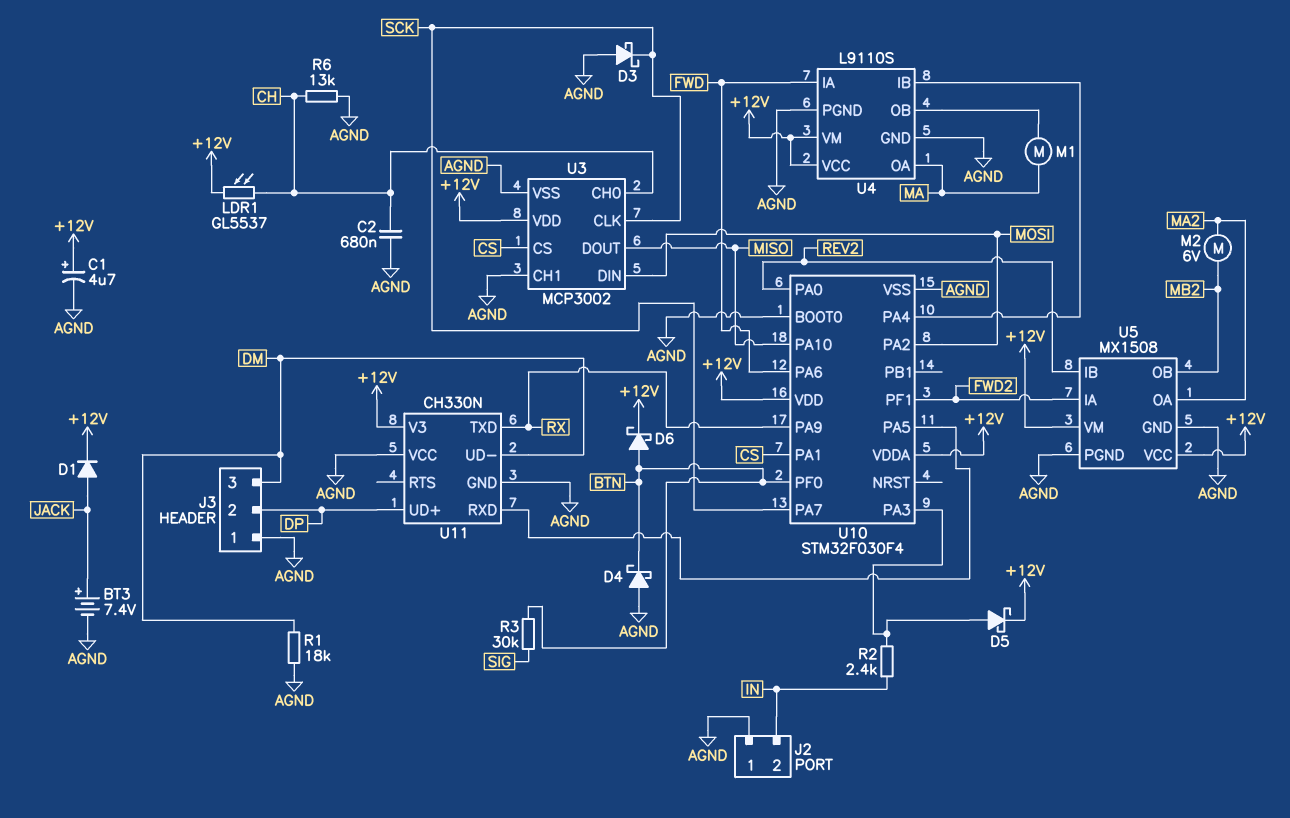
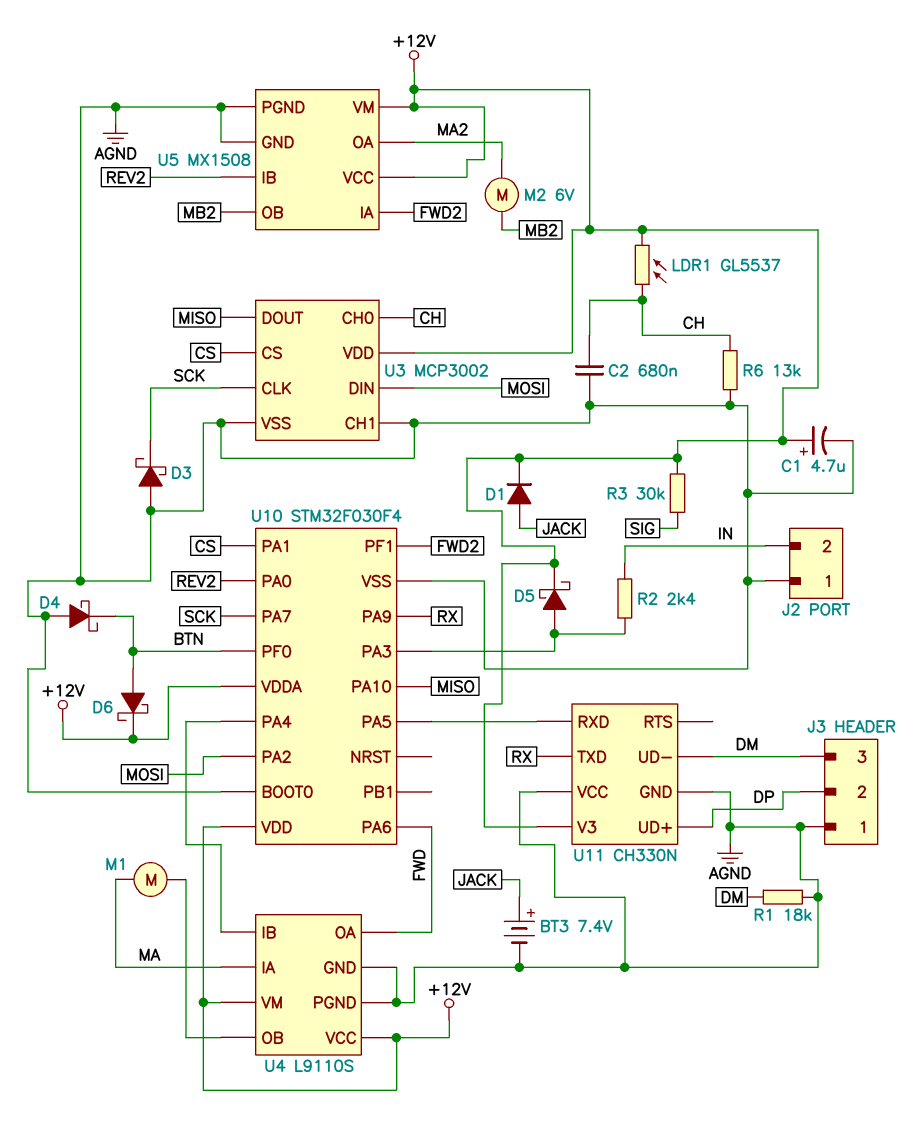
R3: 30k (BTN, SIG) -> 30k (+12V, SIG)
U4 pin IA: FWD -> MA
U4 pin OA: MA -> FWD

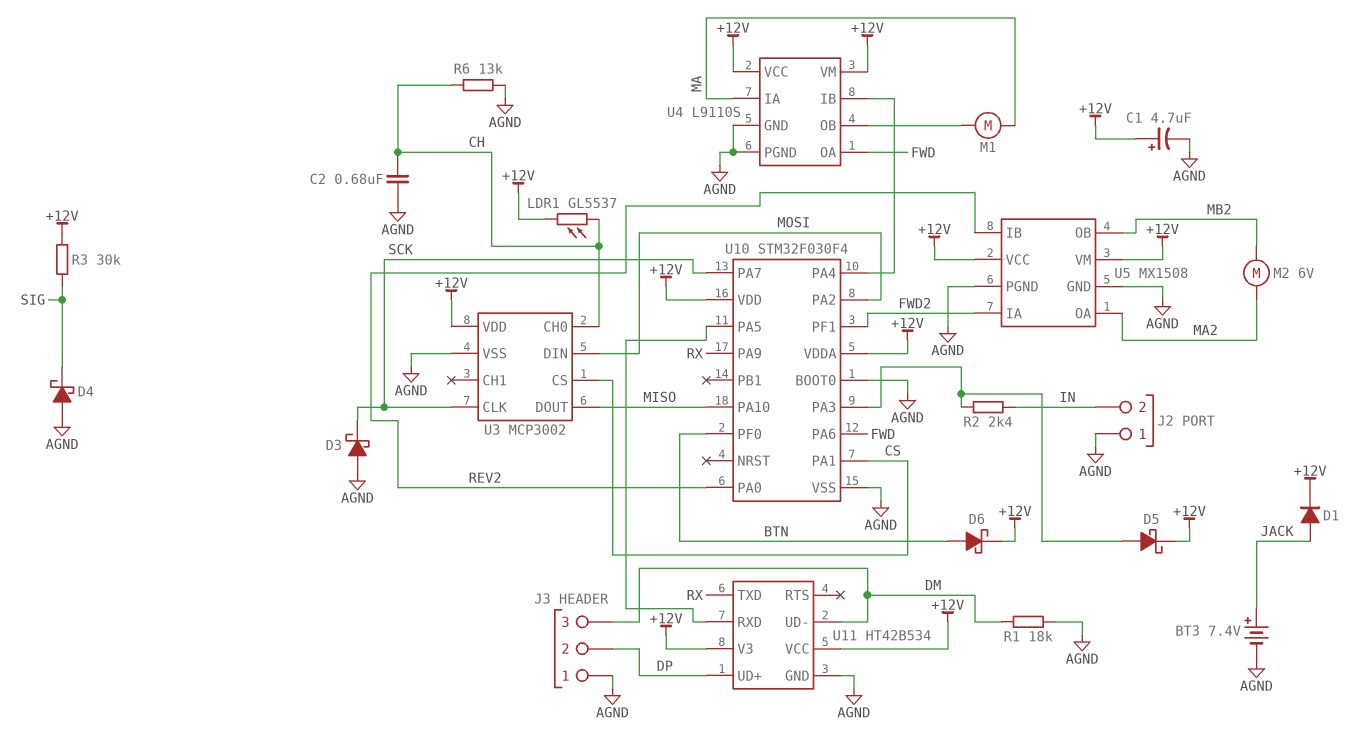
D4: schottky (A AGND, K BTN) -> schottky (A AGND, K SIG)
U3 pin CH1: AGND -> none
U11: CH330N -> HT42B534
U11 pin VCC: AGND -> +12V

